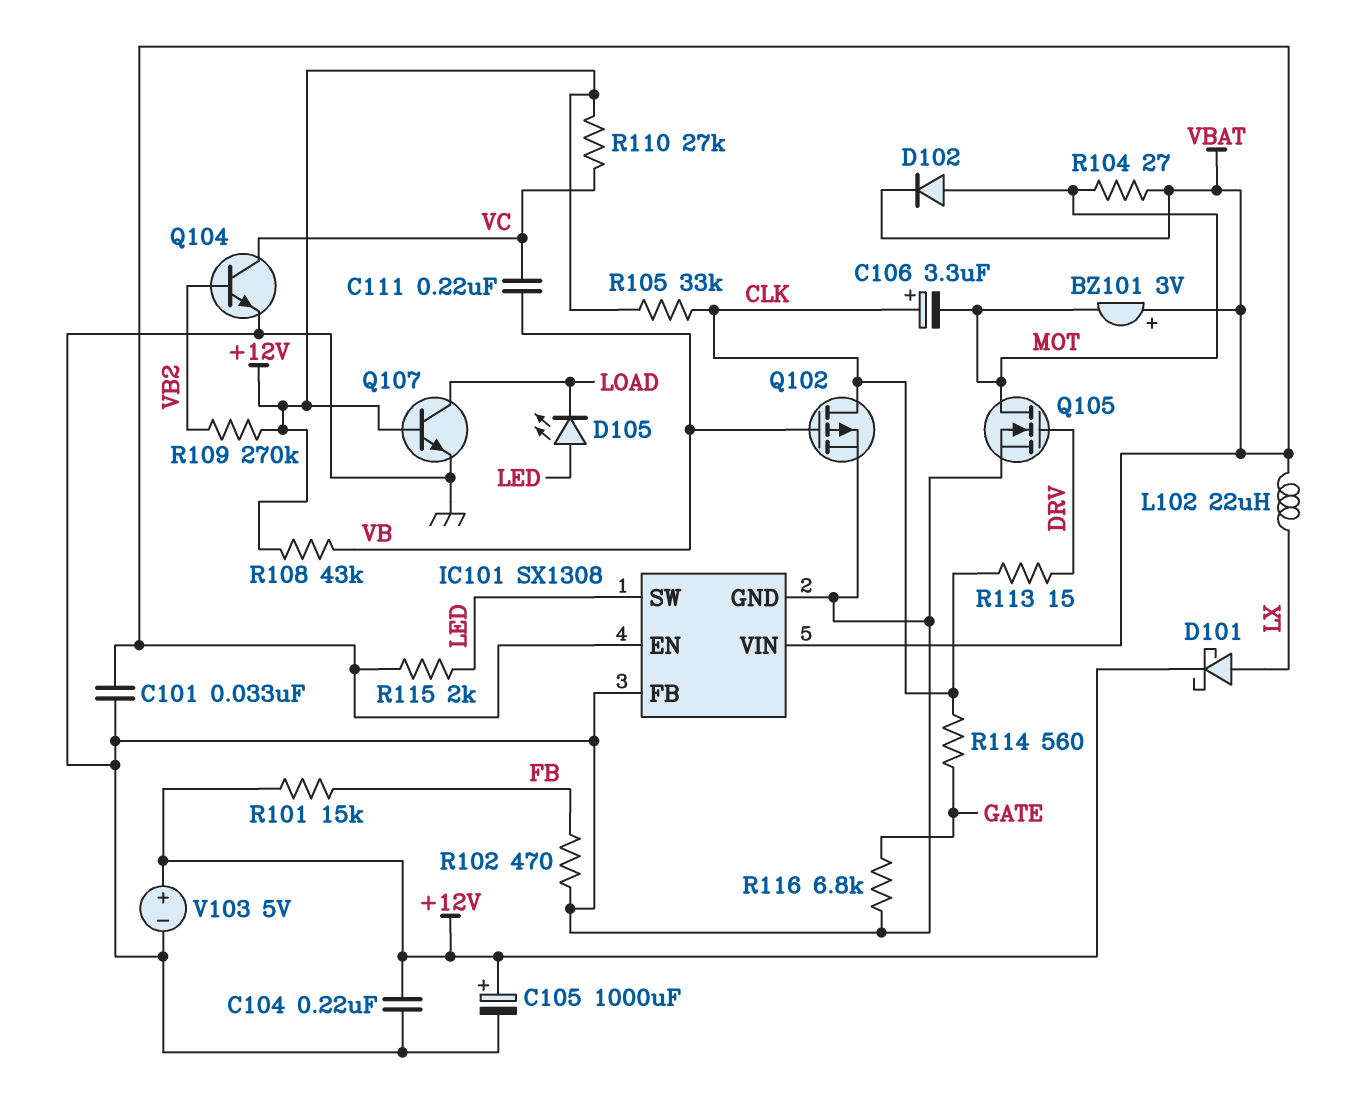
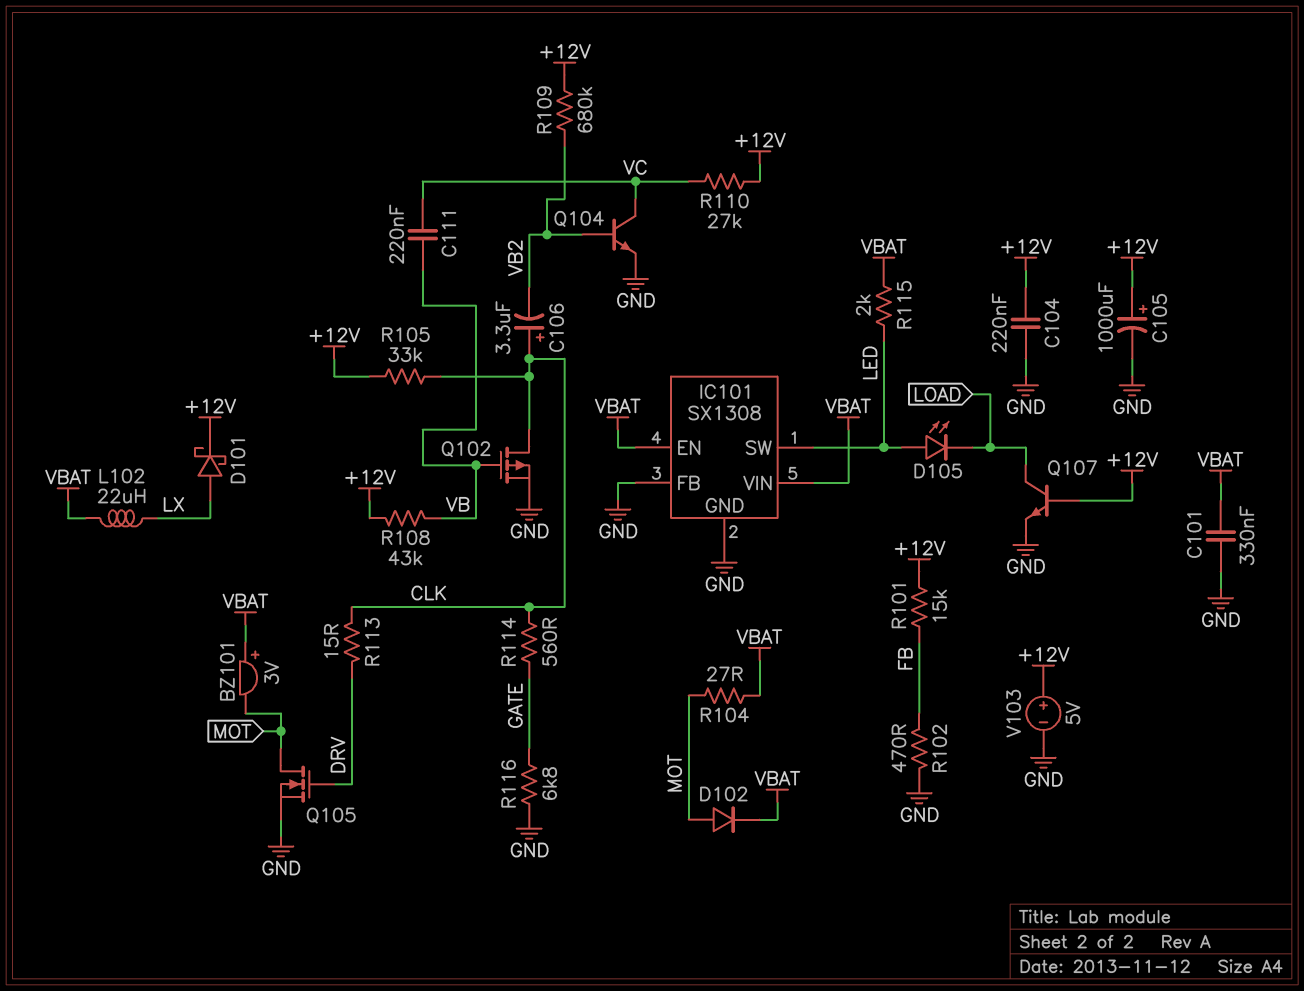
C101: 33nF (GND, VBAT) -> 330nF (GND, VBAT)
C106: 3.3uF (plus CLK, minus MOT) -> 3.3uF (plus CLK, minus VB2)
R109: 270k (+12V, VB2) -> 680k (+12V, VB2)

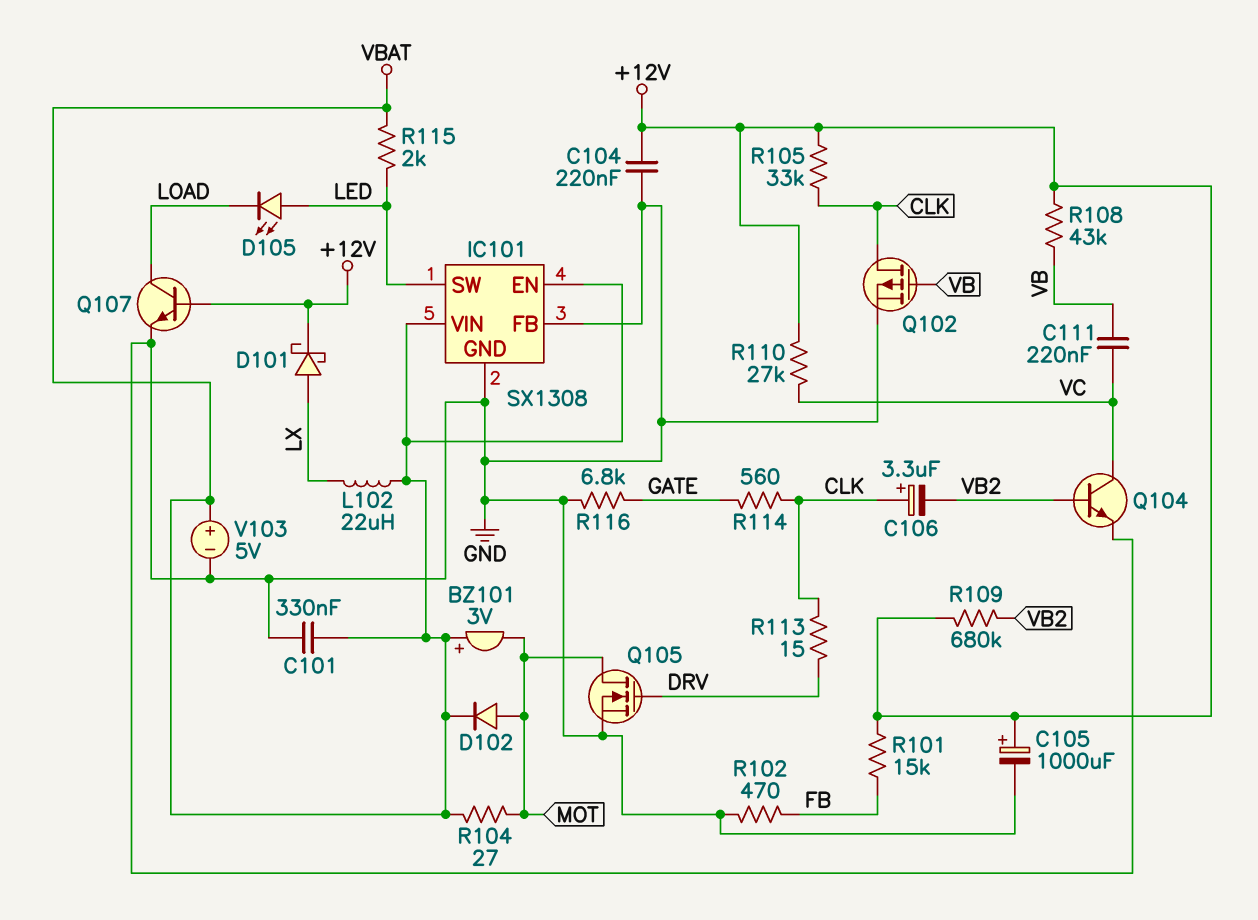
V103: 5V (plus +12V, minus GND) -> 5V (plus VBAT, minus GND)

